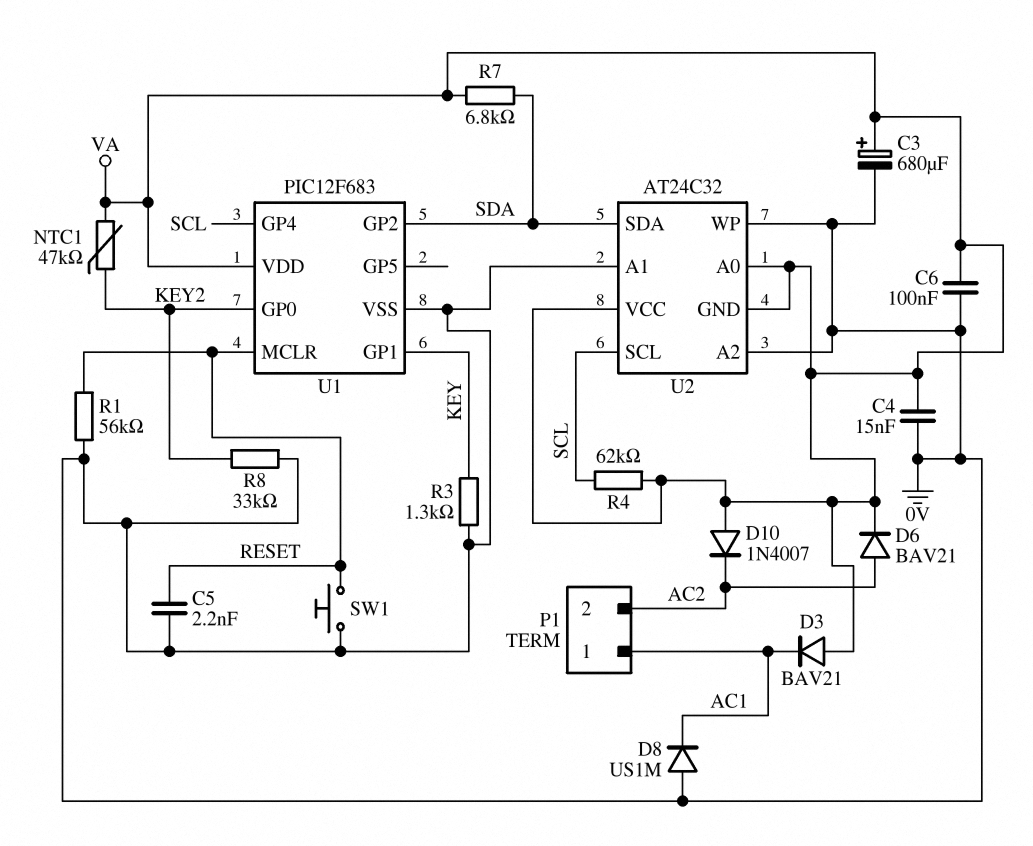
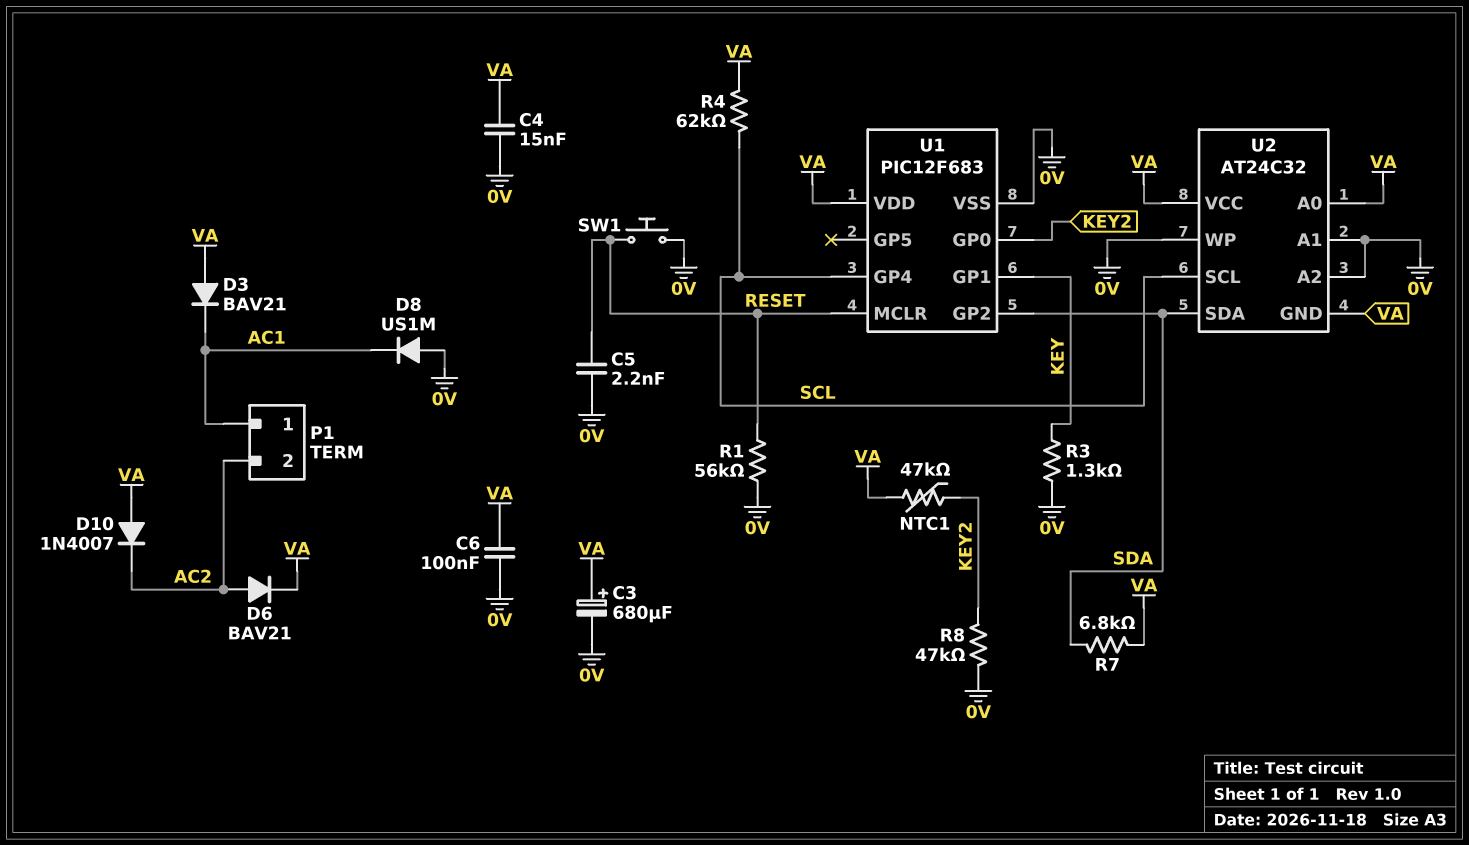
R8: 33k (0V, KEY2) -> 47k (0V, KEY2)

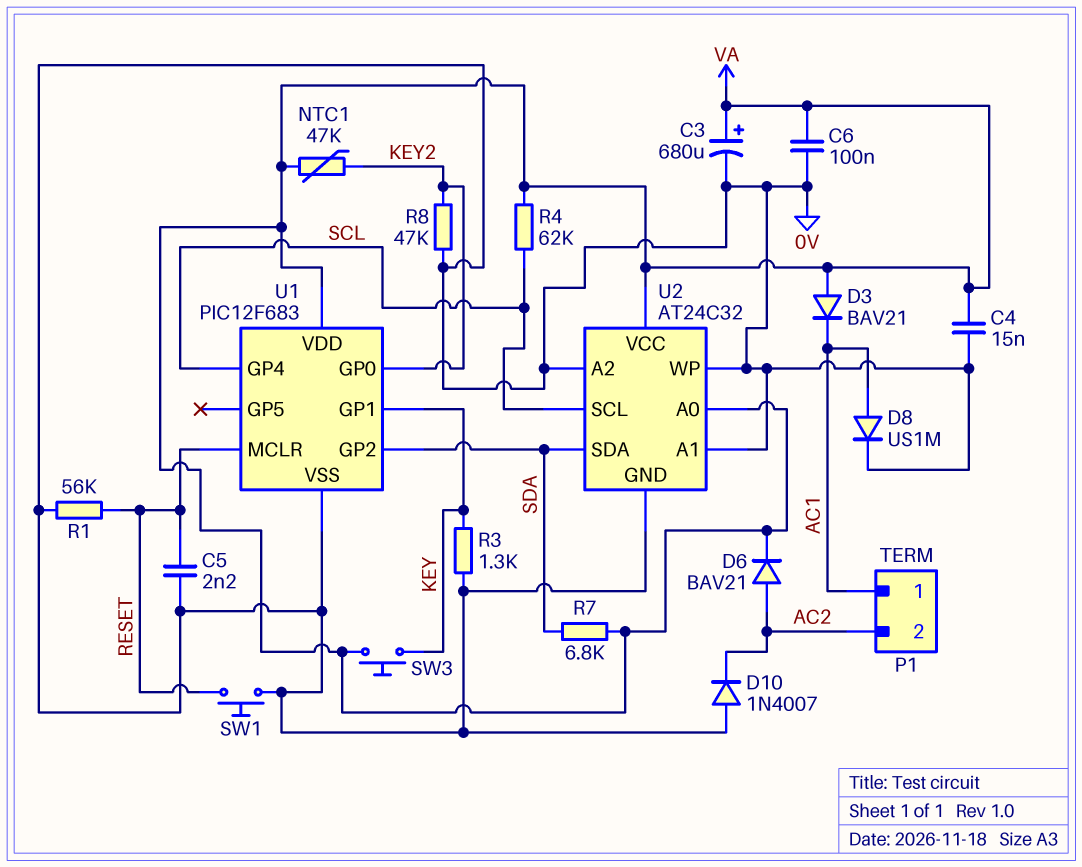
D8: diode US1M (A 0V, K AC1) -> diode US1M (A AC1, K 0V)
D10: diode 1N4007 (A VA, K AC2) -> diode 1N4007 (A 0V, K AC2)
SW3: none -> button (KEY, VA)
U2 pin GND: VA -> 0V

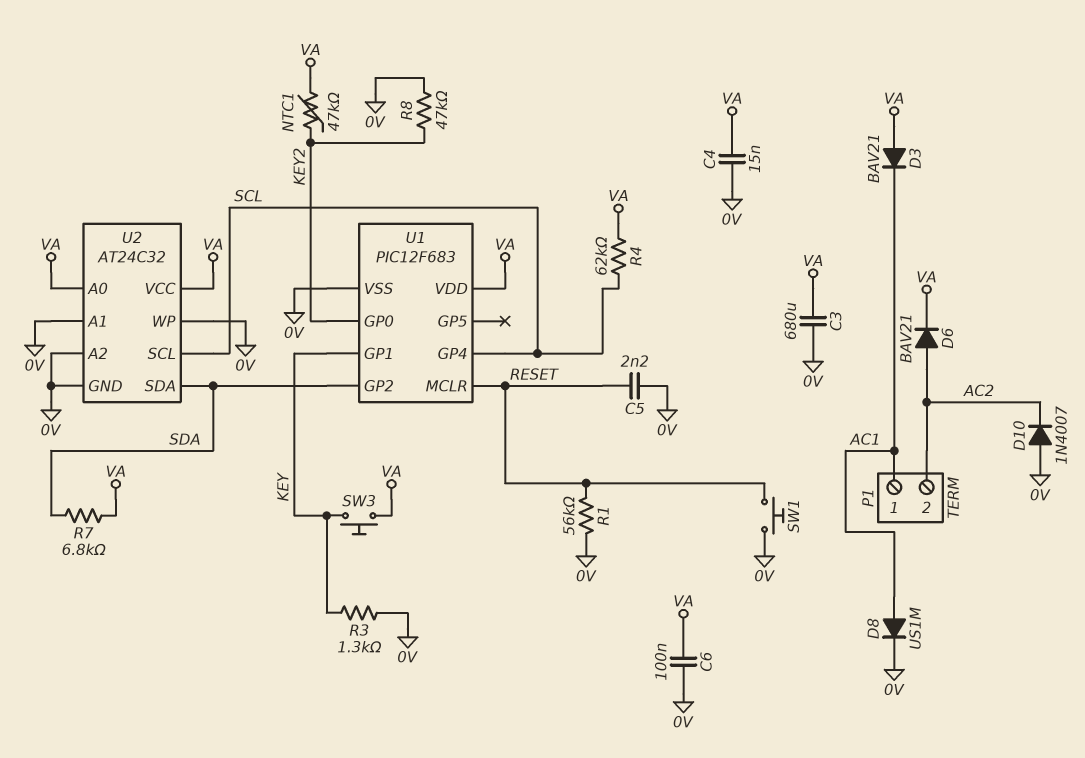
C3: 680uF (plus VA, minus 0V) -> 680uF (0V, VA)

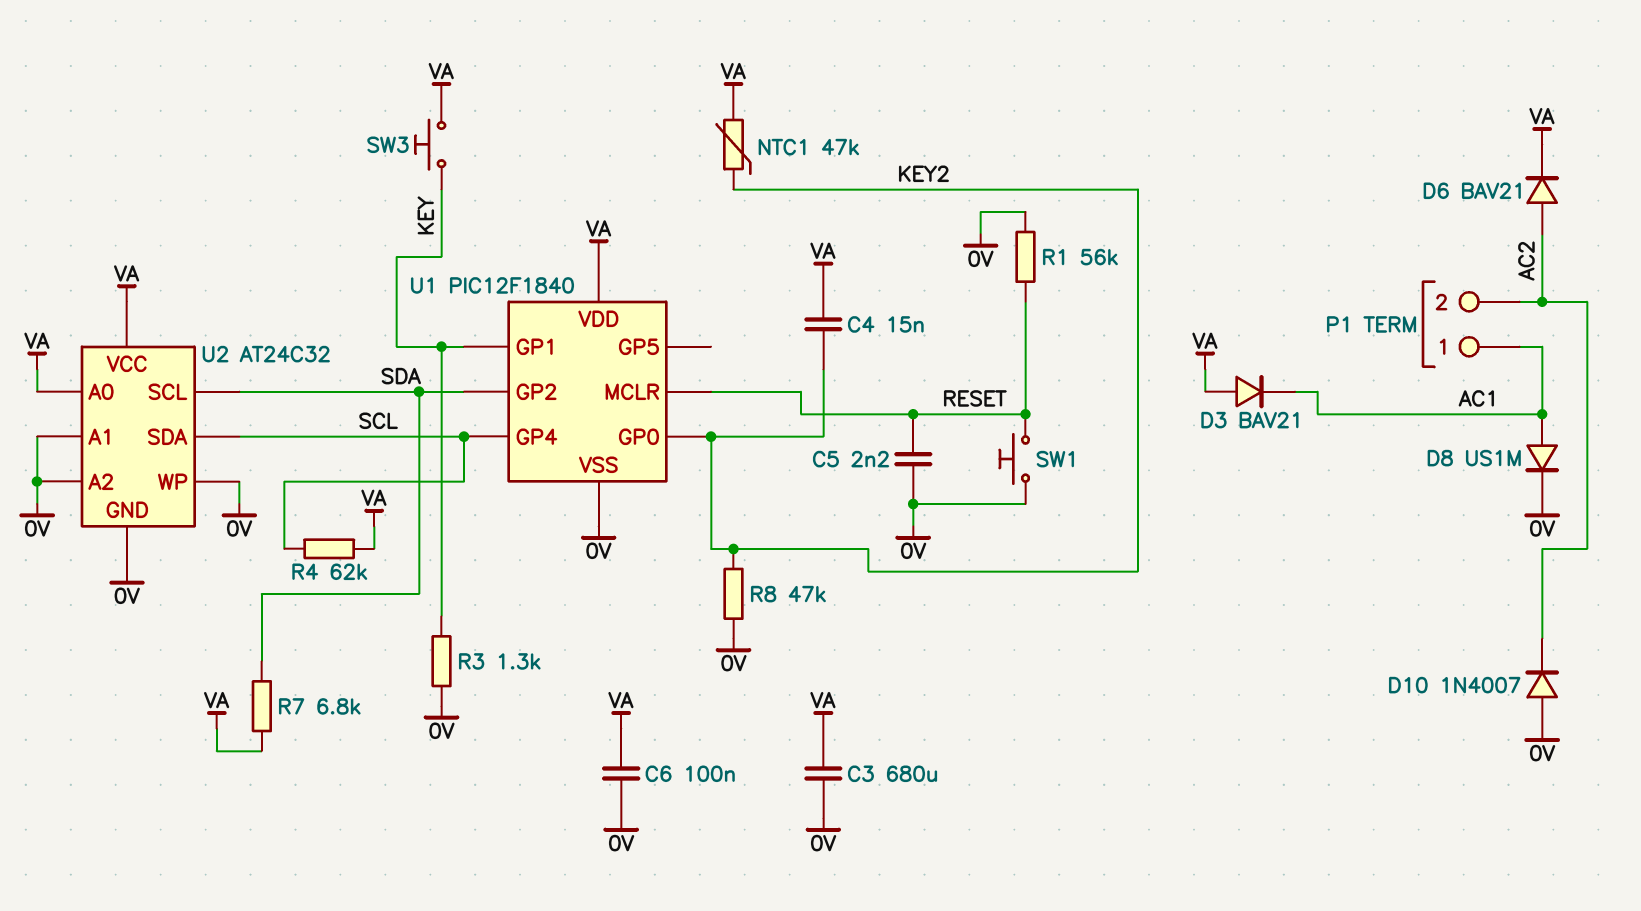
C4: 15nF (0V, VA) -> 15nF (KEY2, VA)
U1: PIC12F683 -> PIC12F1840
U2 pin SCL: SCL -> SDA
U2 pin SDA: SDA -> SCL

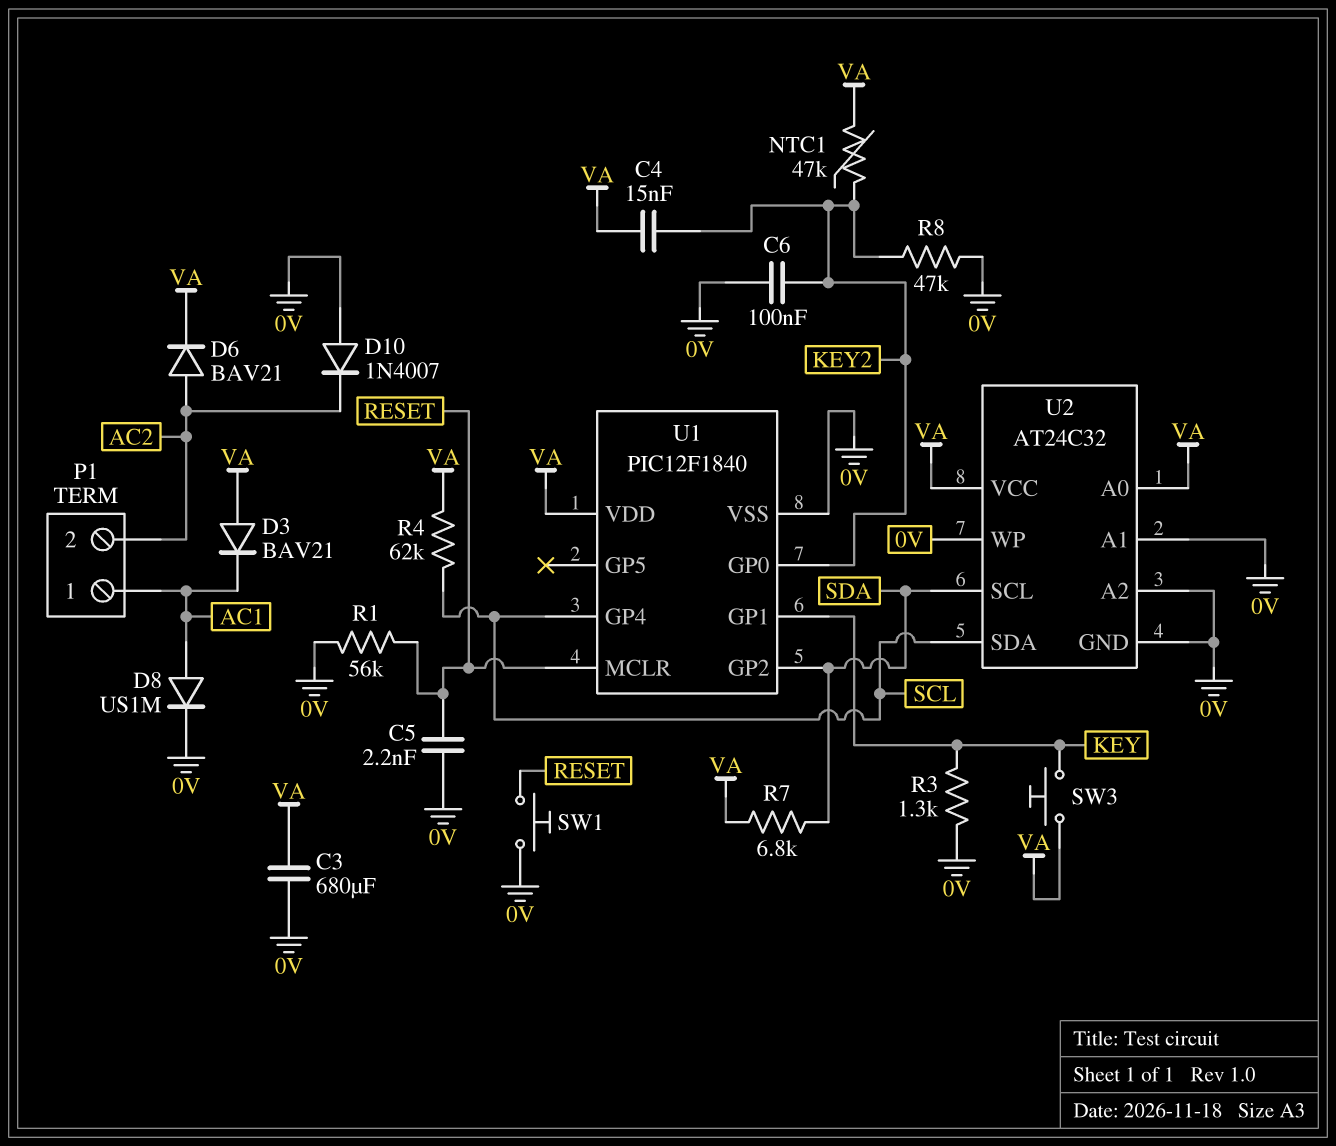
C6: 100nF (0V, VA) -> 100nF (0V, KEY2)

